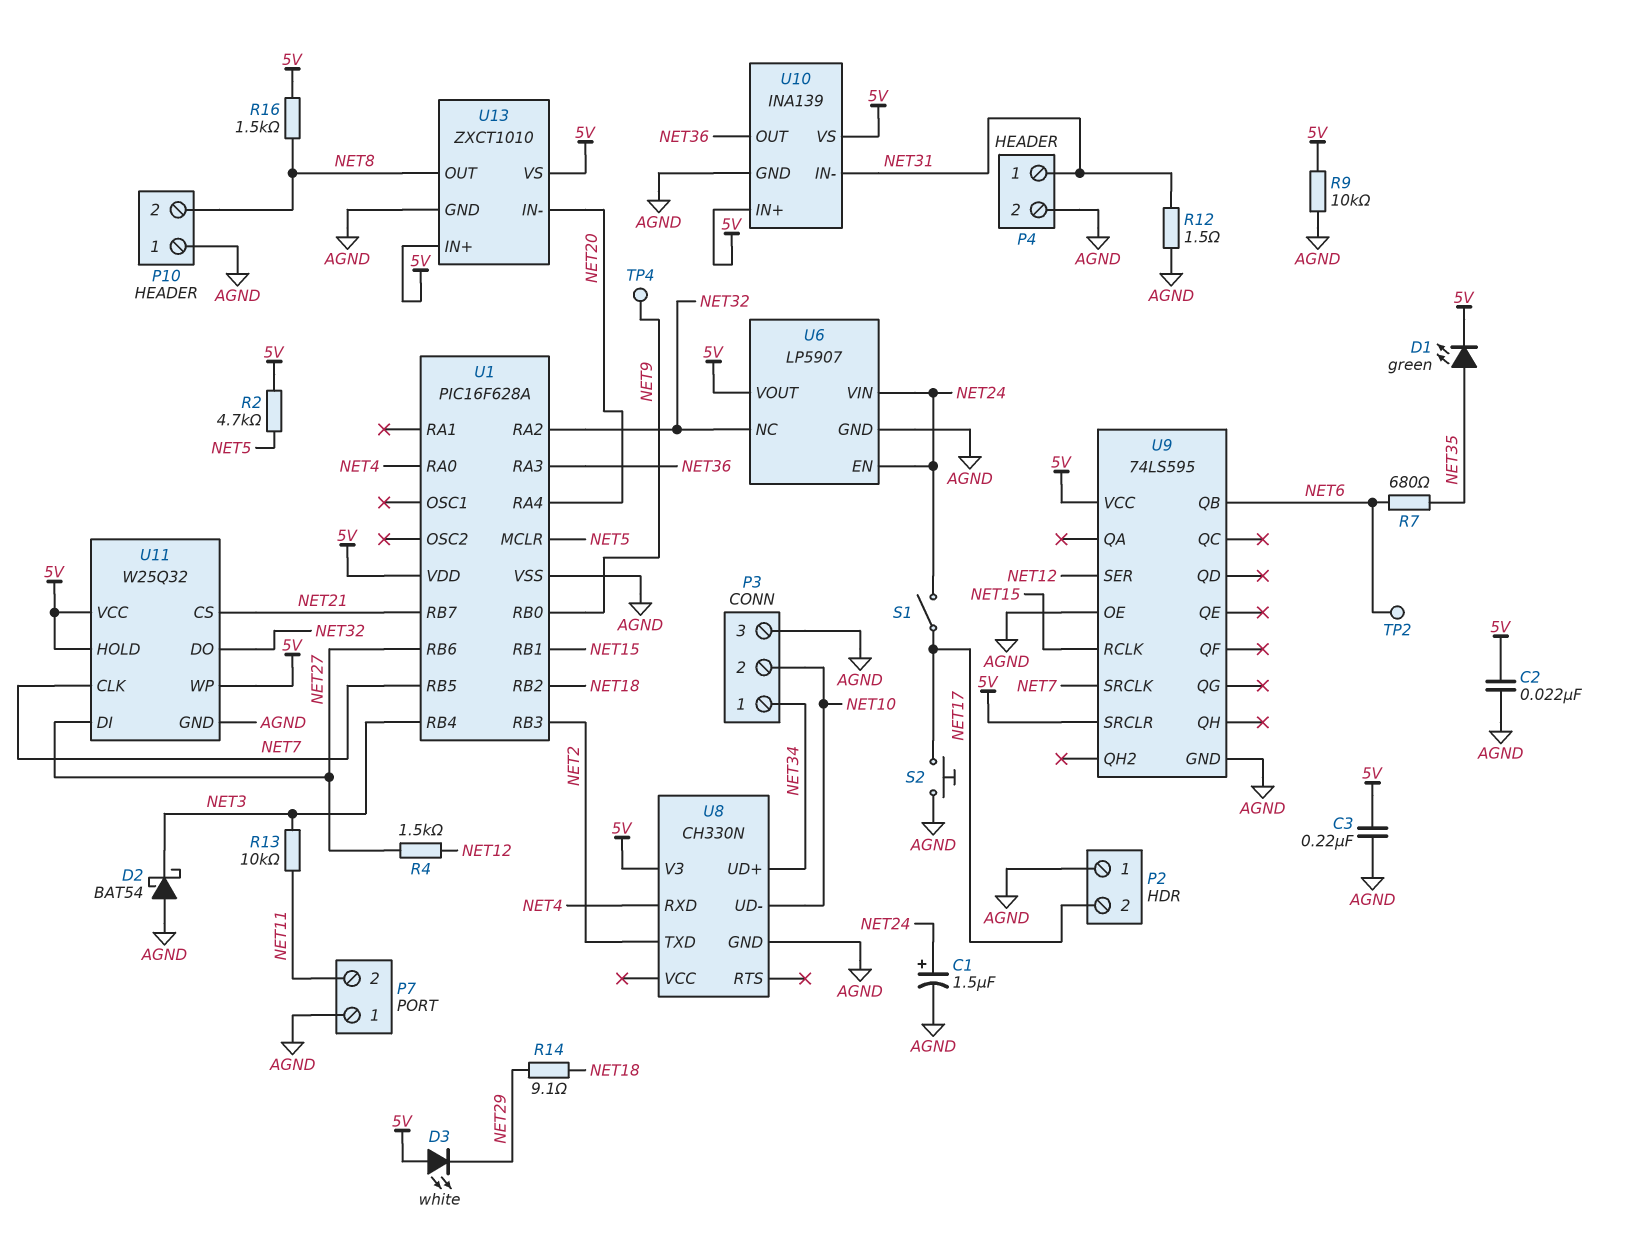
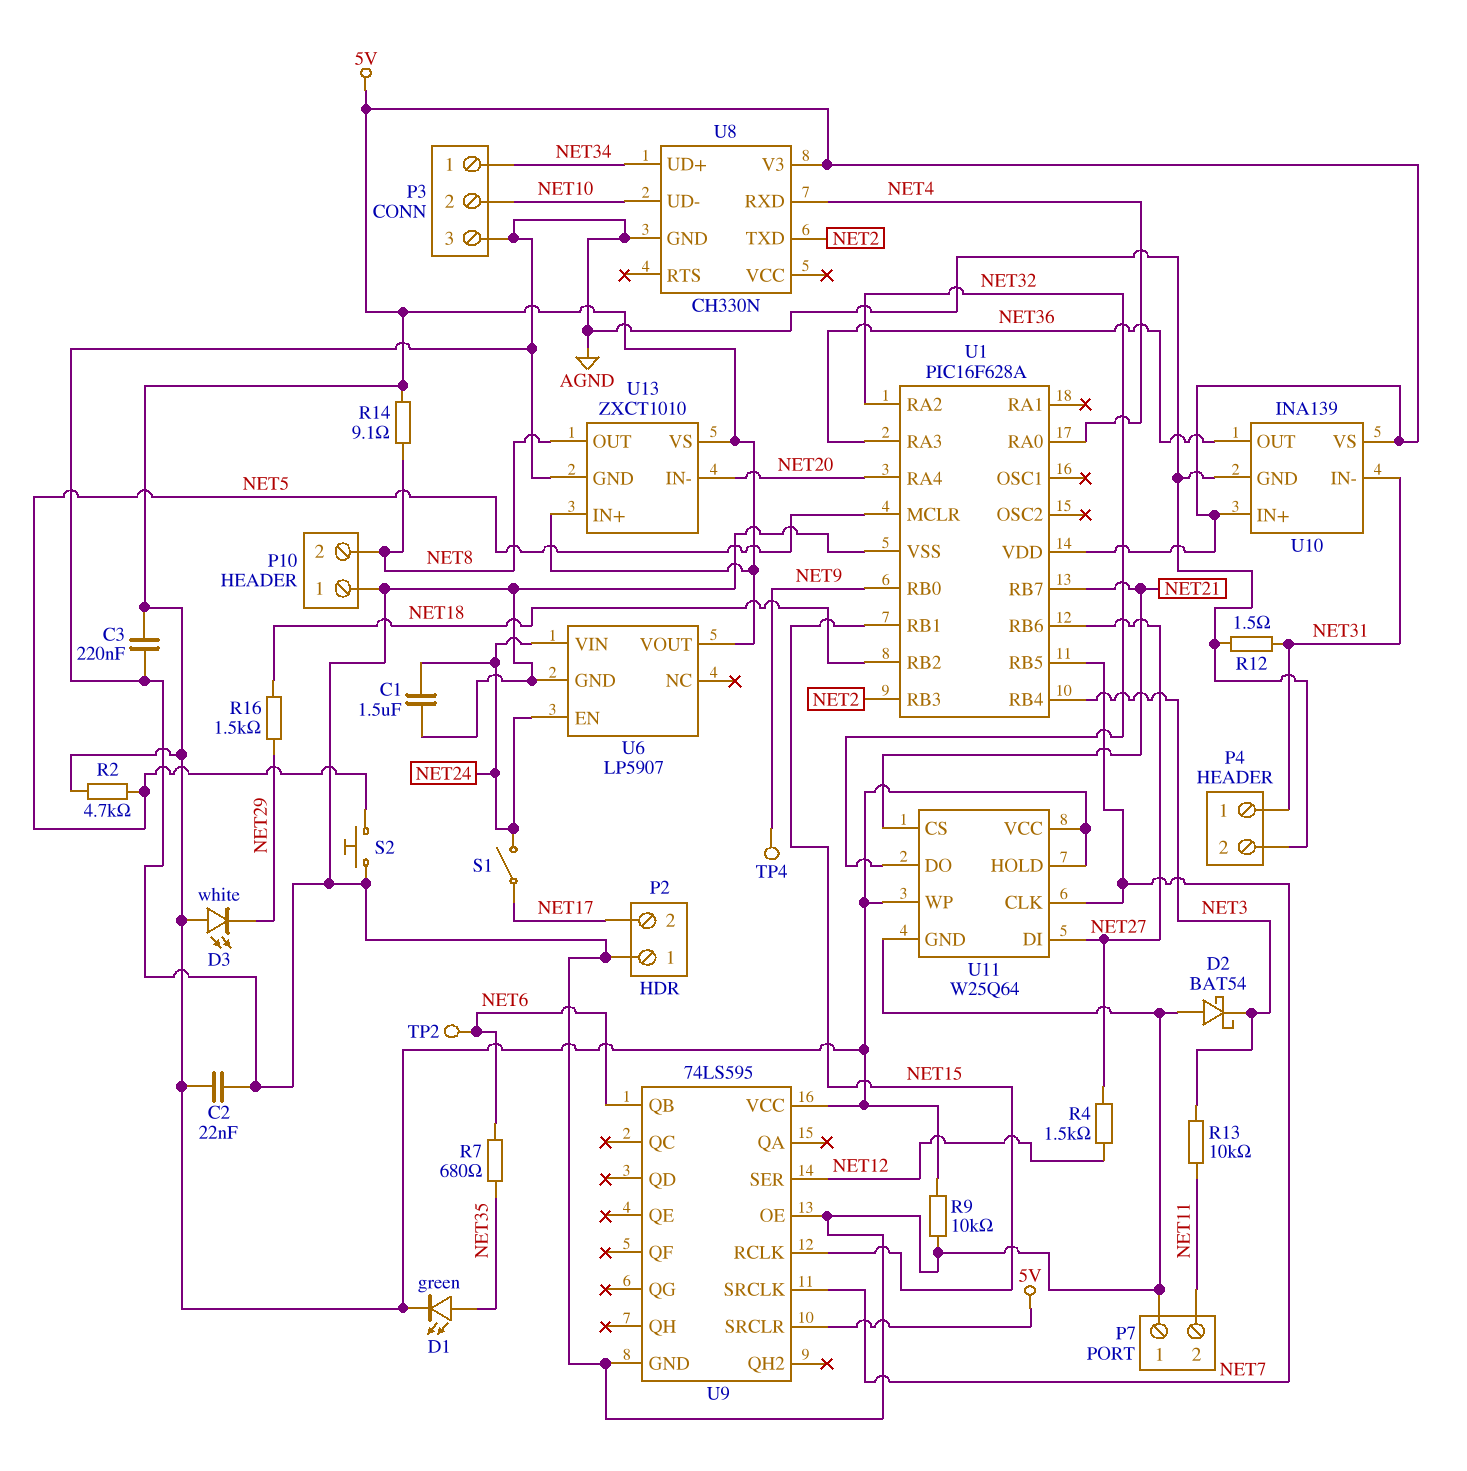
C1: 1.5uF (plus NET24, minus AGND) -> 1.5uF (AGND, NET24)
R14: 9.1 (NET18, NET29) -> 9.1 (5V, NET8)
R16: 1.5k (5V, NET8) -> 1.5k (NET18, NET29)
S2: button (AGND, NET17) -> button (AGND, NET5)
U6 pin NC: NET32 -> none
U11: W25Q32 -> W25Q64

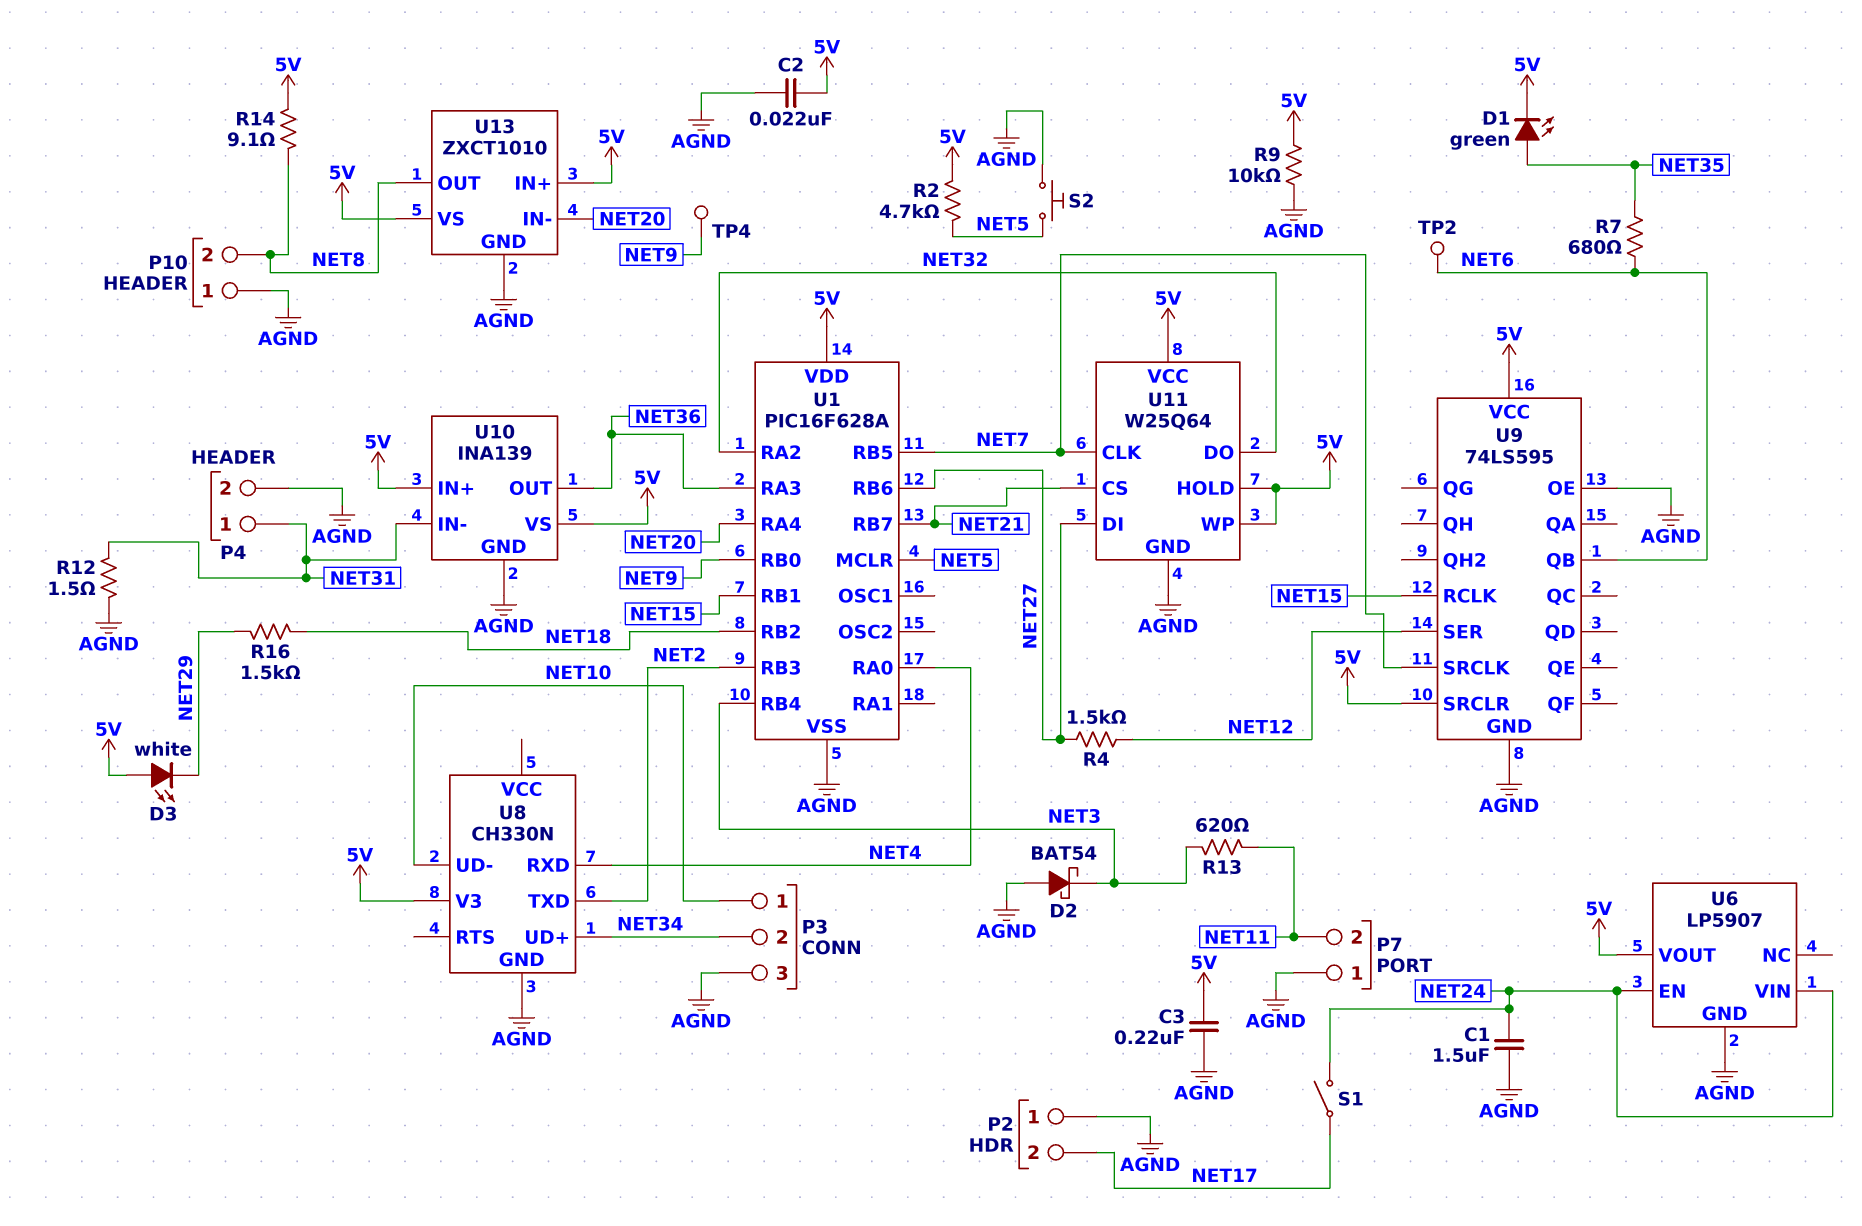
P3 pin 1: NET34 -> NET10
P3 pin 2: NET10 -> NET34
R13: 10k (NET3, NET11) -> 620 (NET3, NET11)

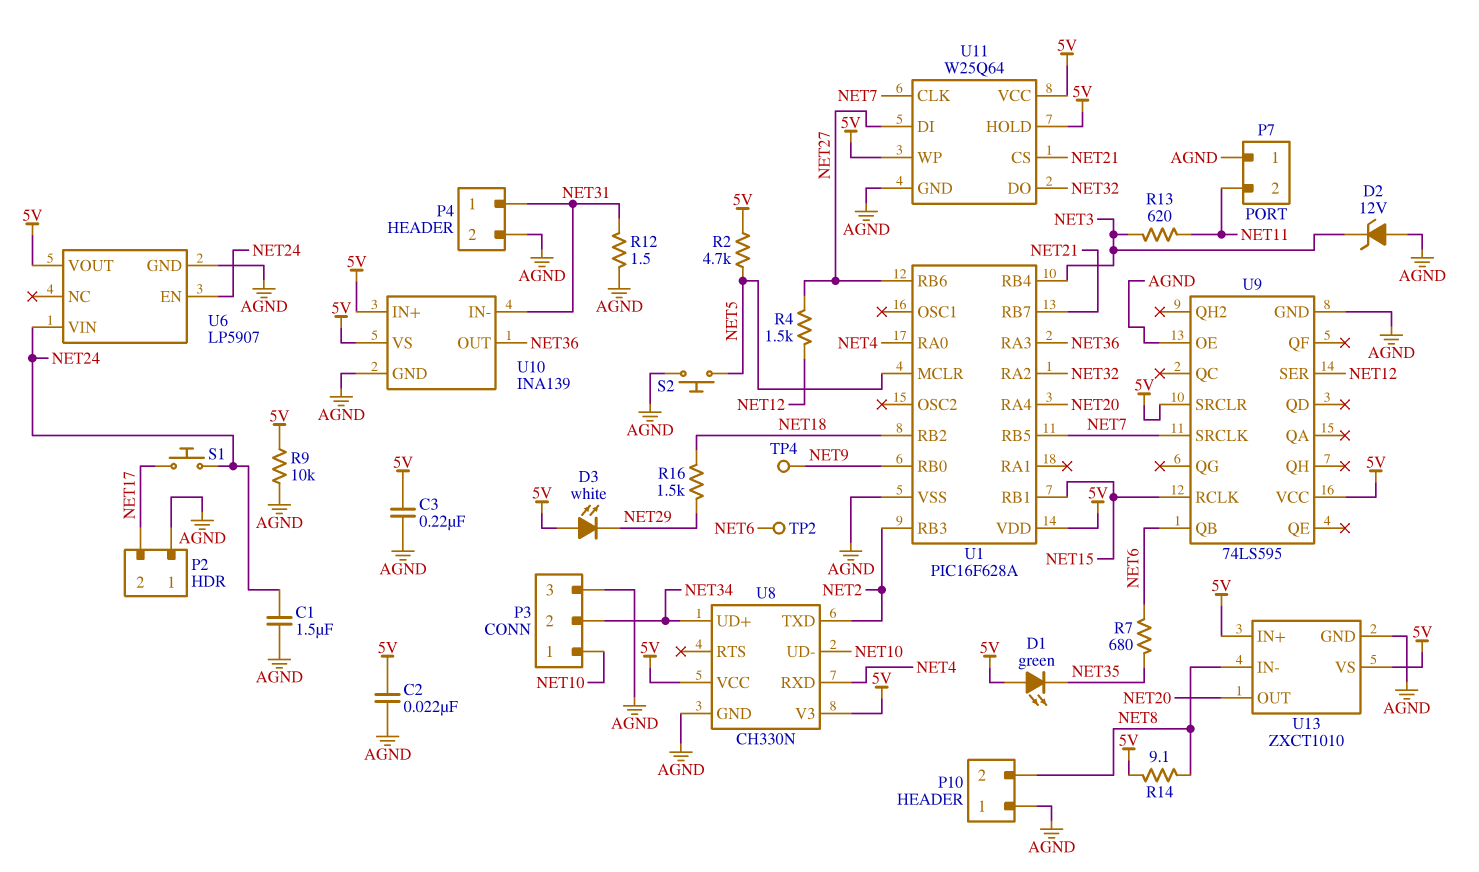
D1: LED green (A NET35, K 5V) -> LED green (A 5V, K NET35)
D2: schottky BAT54 (A AGND, K NET3) -> zener 12V (A AGND, K NET3)
S1: switch (NET17, NET24) -> button (NET17, NET24)
U8 pin VCC: none -> 5V
U13 pin IN-: NET20 -> NET8
U13 pin OUT: NET8 -> NET20

